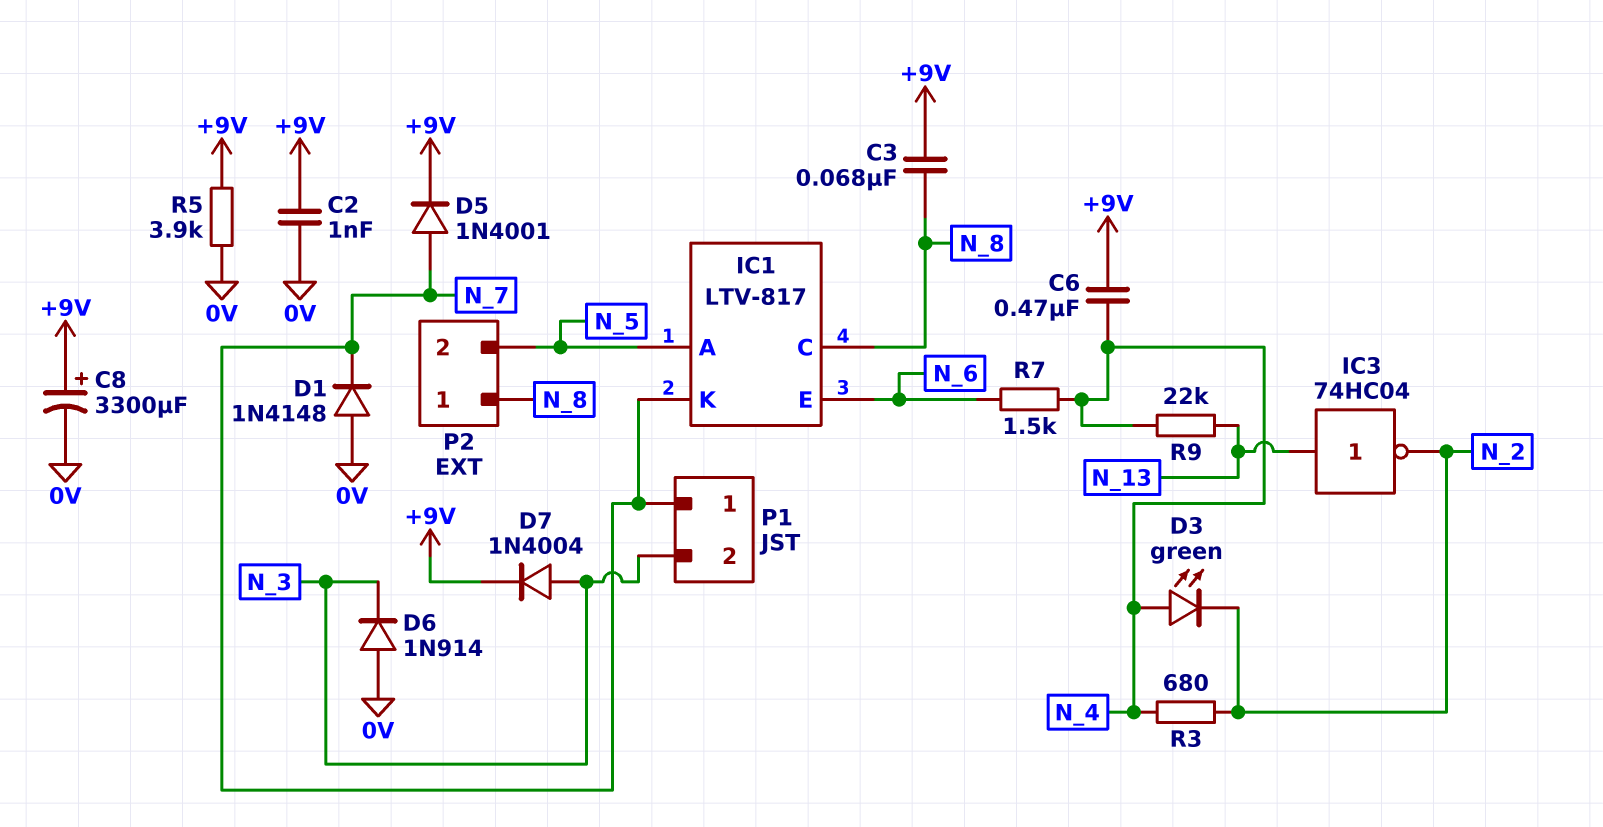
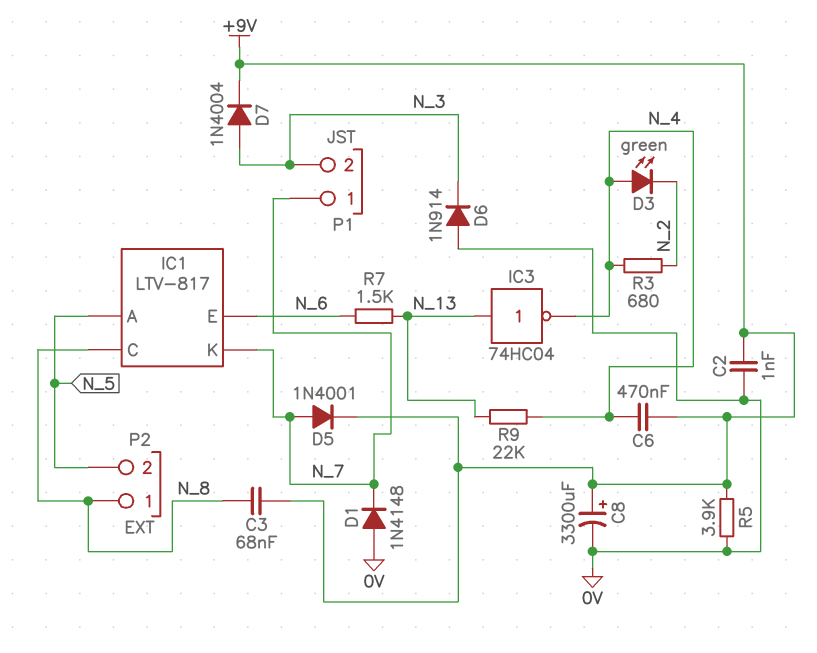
IC3: NOT 74HC04 (in N_13, out N_2) -> NOT 74HC04 (in N_13, out N_4)
R7: 1.5k (N_4, N_6) -> 1.5k (N_6, N_13)

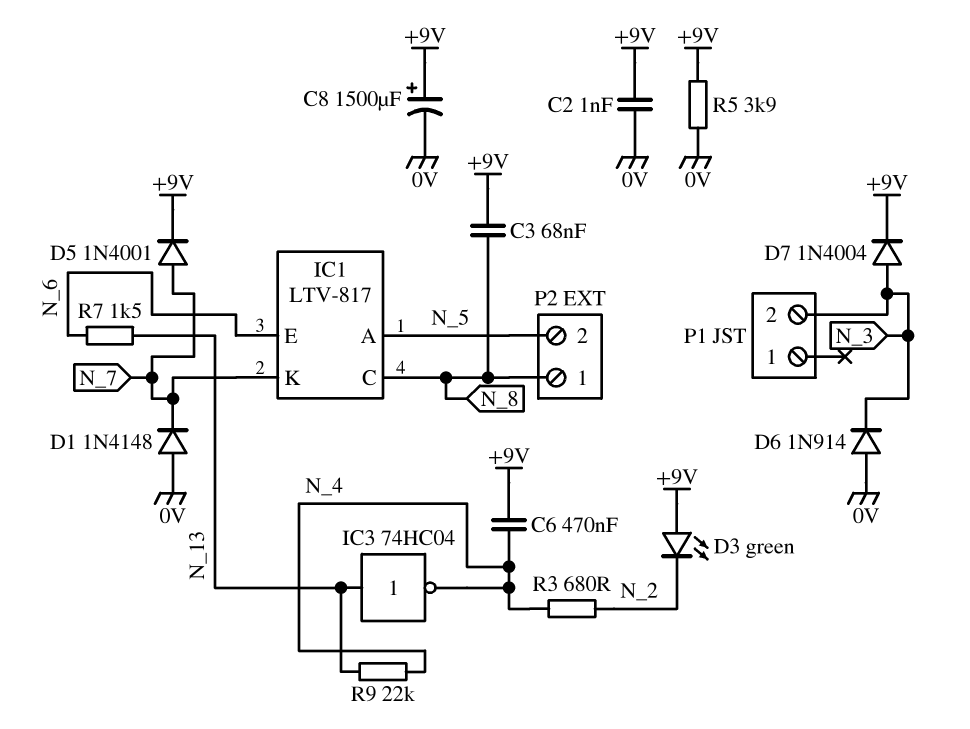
C8: 3300uF (plus +9V, minus 0V) -> 1500uF (plus +9V, minus 0V)
D3: LED green (A N_4, K N_2) -> LED green (A +9V, K N_2)
P1 pin 1: N_7 -> none

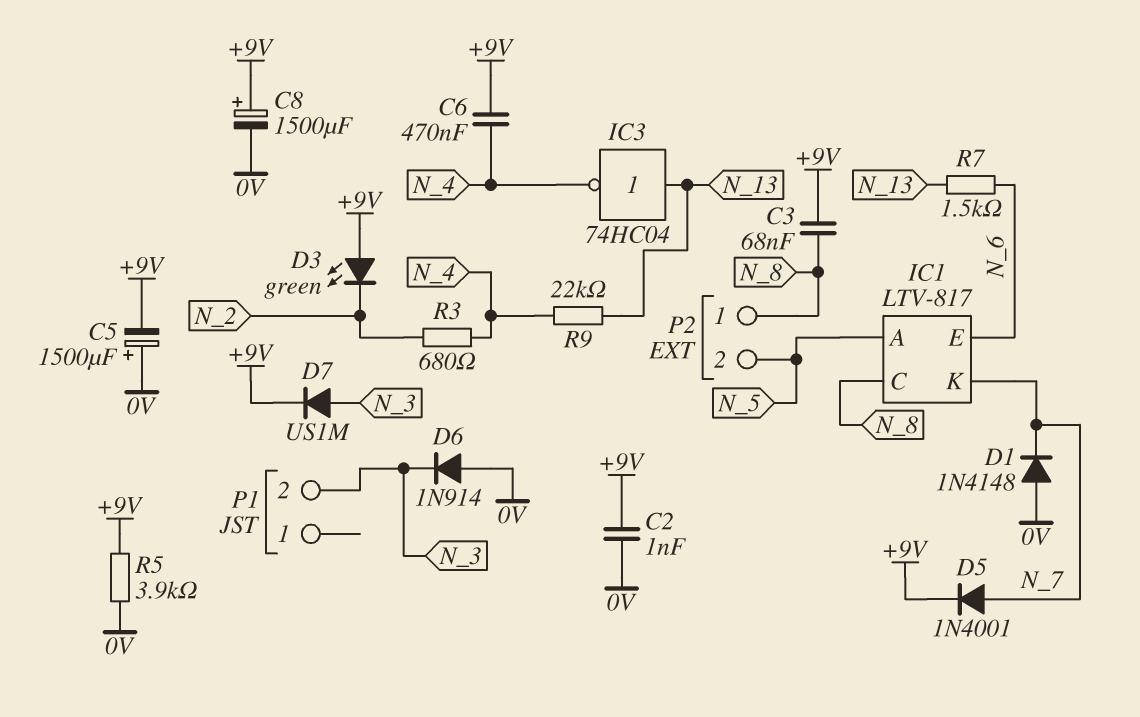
C5: none -> 1500uF (plus 0V, minus +9V)
D7: diode 1N4004 (A N_3, K +9V) -> diode US1M (A N_3, K +9V)

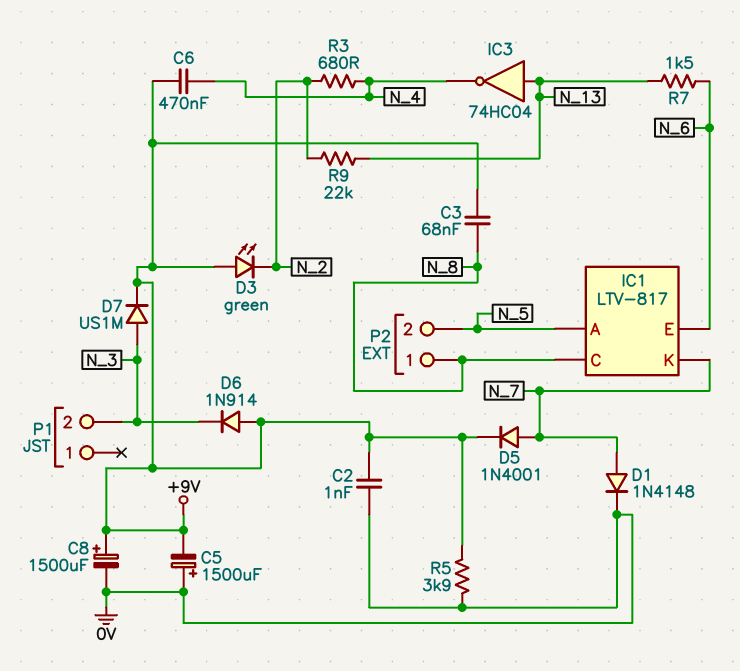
D1: diode 1N4148 (A 0V, K N_7) -> diode 1N4148 (A N_7, K 0V)
D6: diode 1N914 (A 0V, K N_3) -> diode 1N914 (A +9V, K N_3)
R9: 22k (N_4, N_13) -> 22k (N_2, N_13)

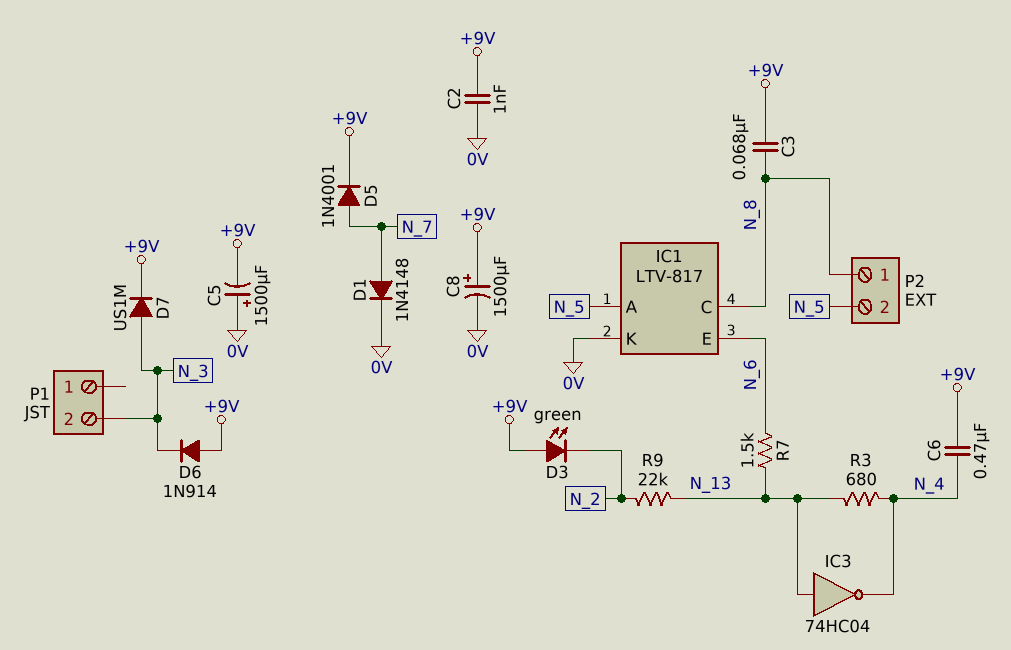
IC1 pin K: N_7 -> 0V
R3: 680 (N_2, N_4) -> 680 (N_4, N_13)
R5: 3.9k (+9V, 0V) -> none

